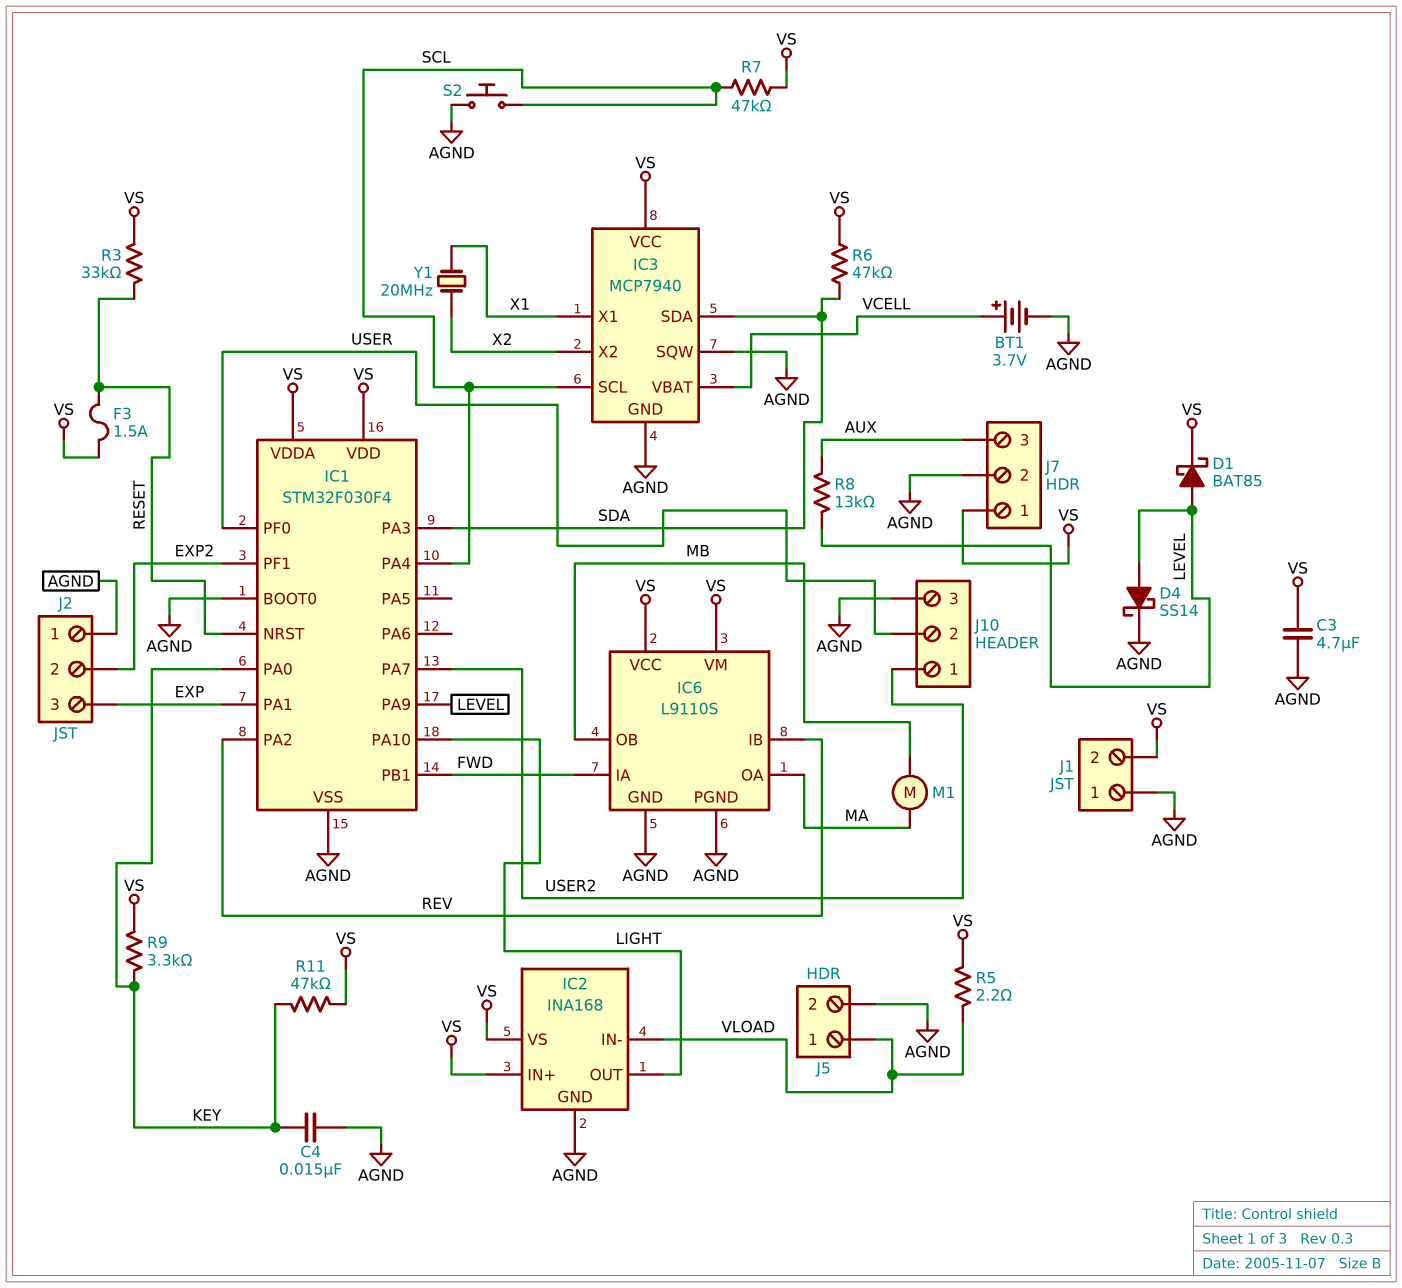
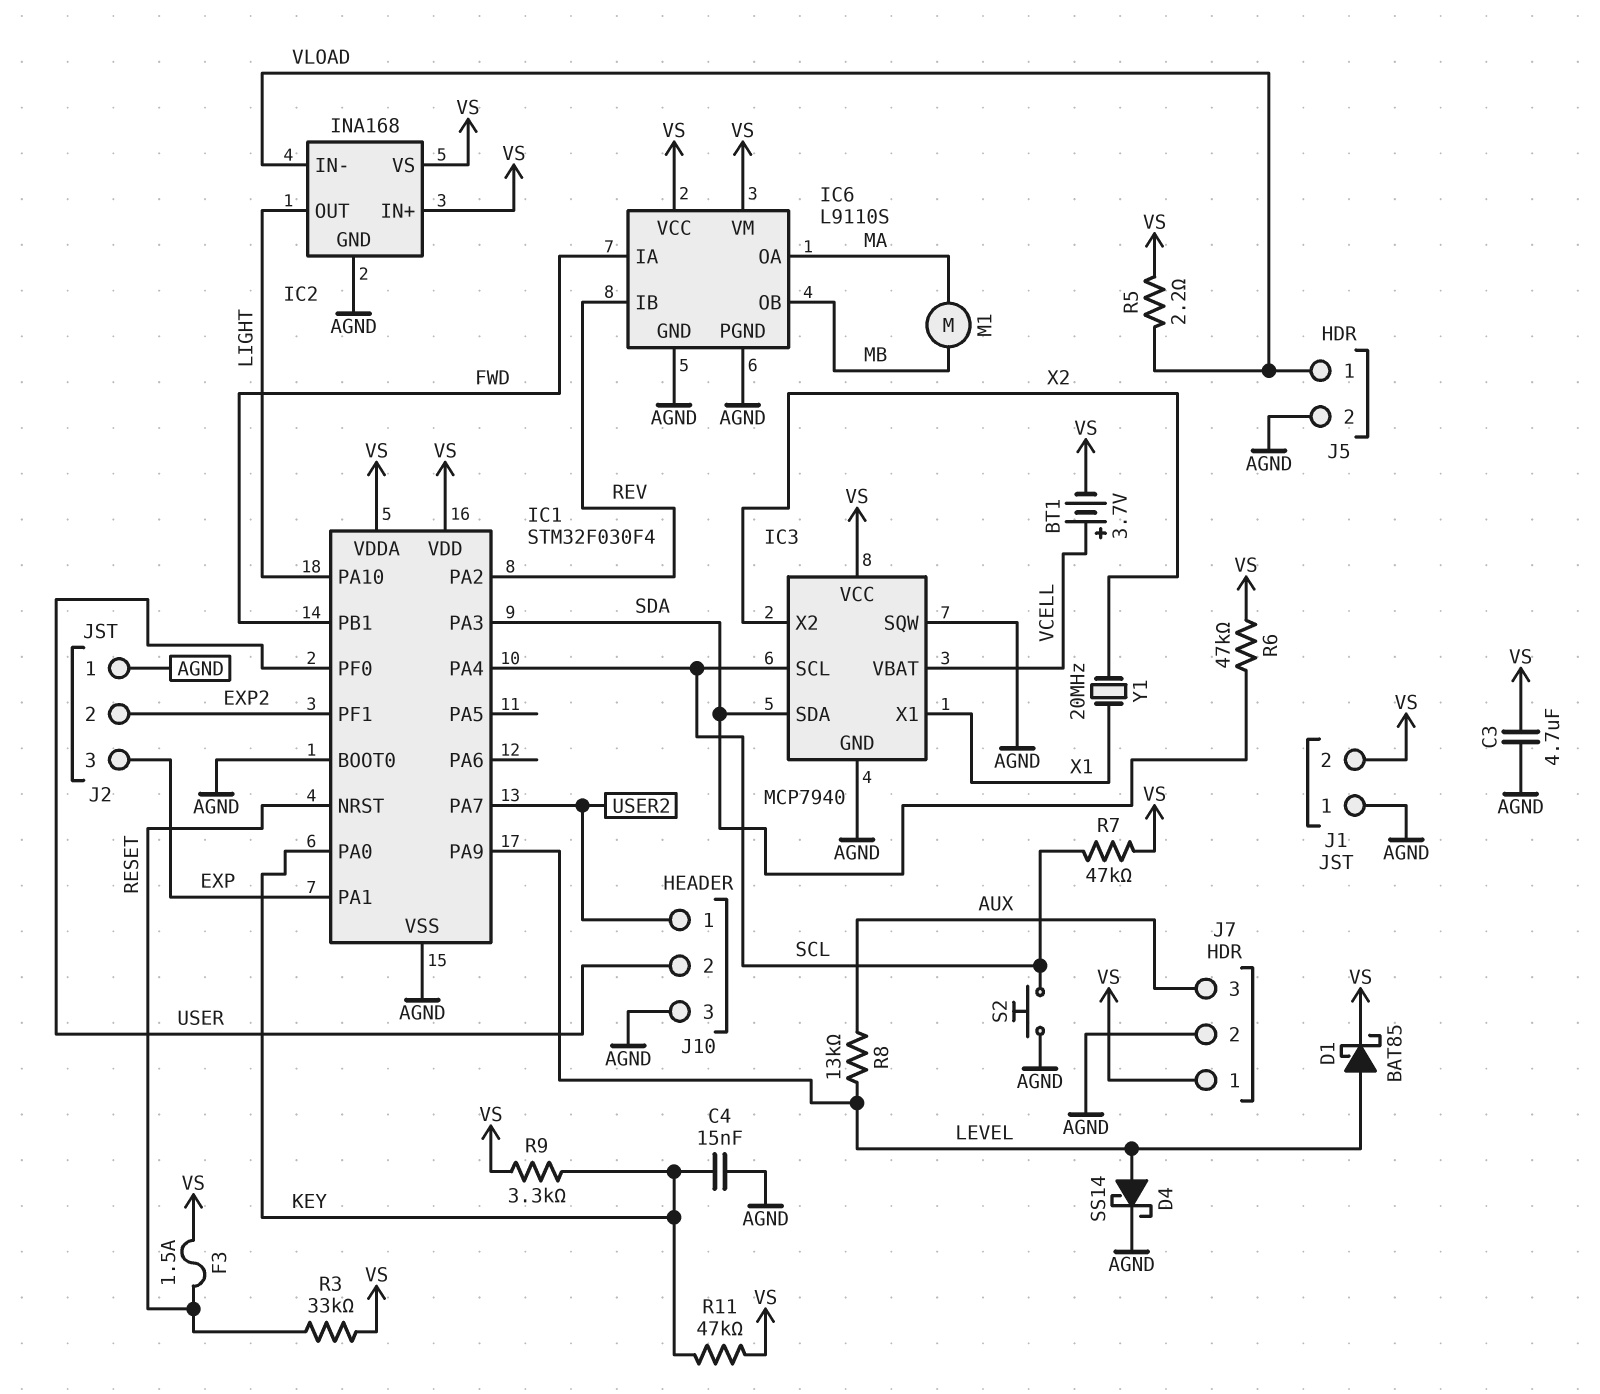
BT1: 3.7V (plus VCELL, minus AGND) -> 3.7V (plus VCELL, minus VS)

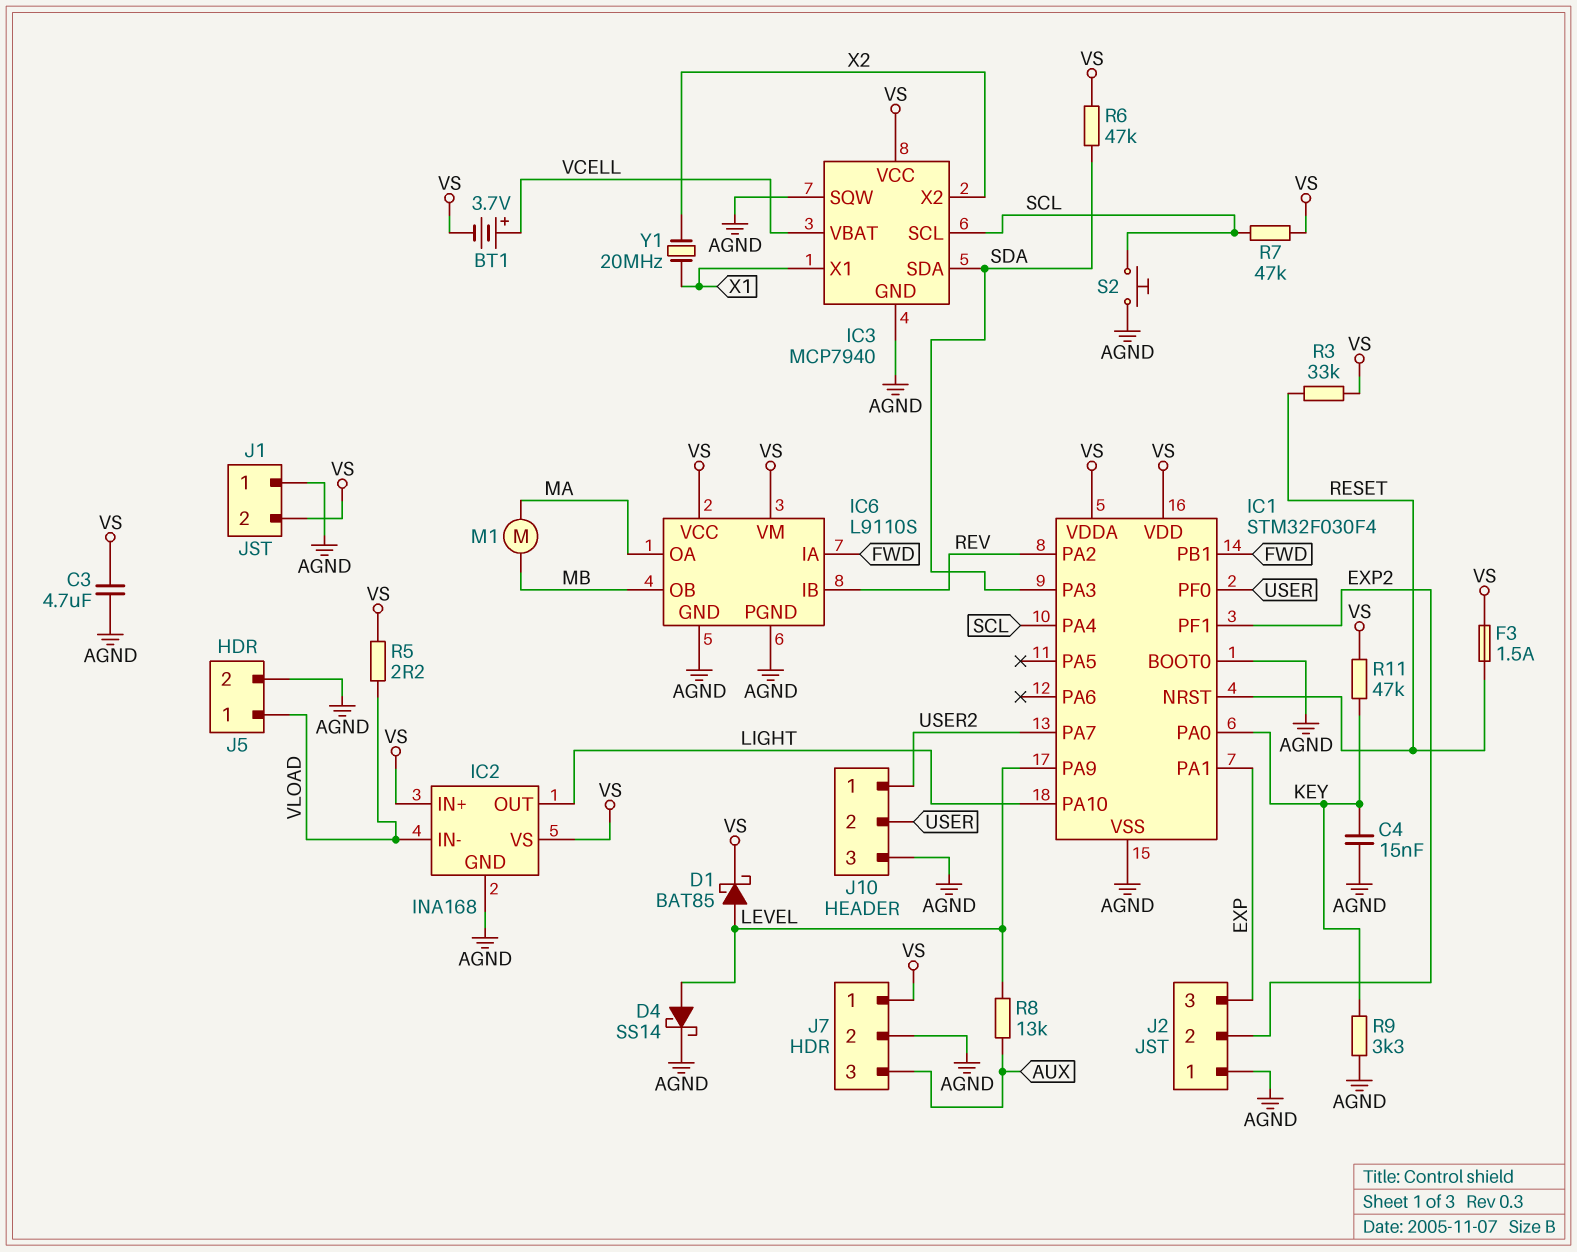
R9: 3.3k (KEY, VS) -> 3.3k (AGND, KEY)

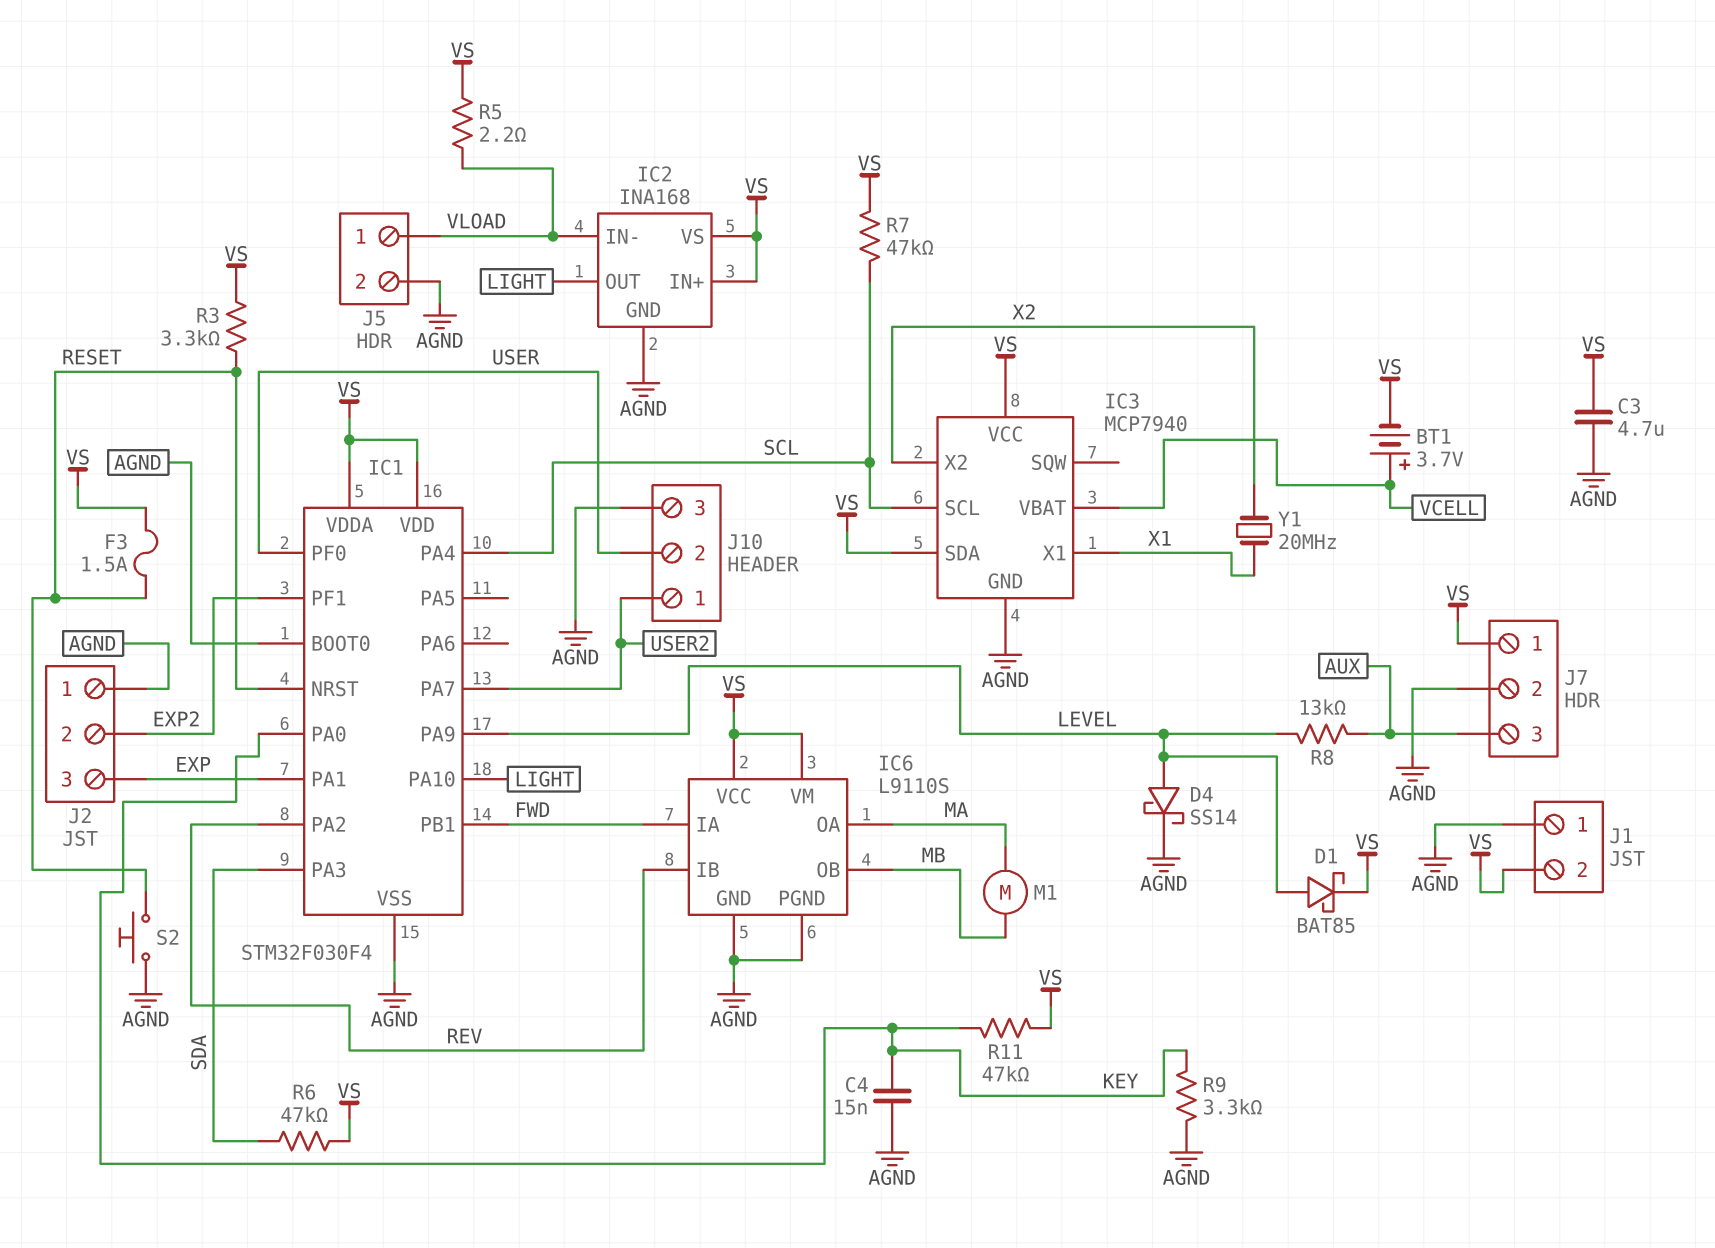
IC3 pin SDA: SDA -> VS
IC3 pin SQW: AGND -> none
R3: 33k (RESET, VS) -> 3.3k (RESET, VS)
S2: button (AGND, SCL) -> button (AGND, RESET)

